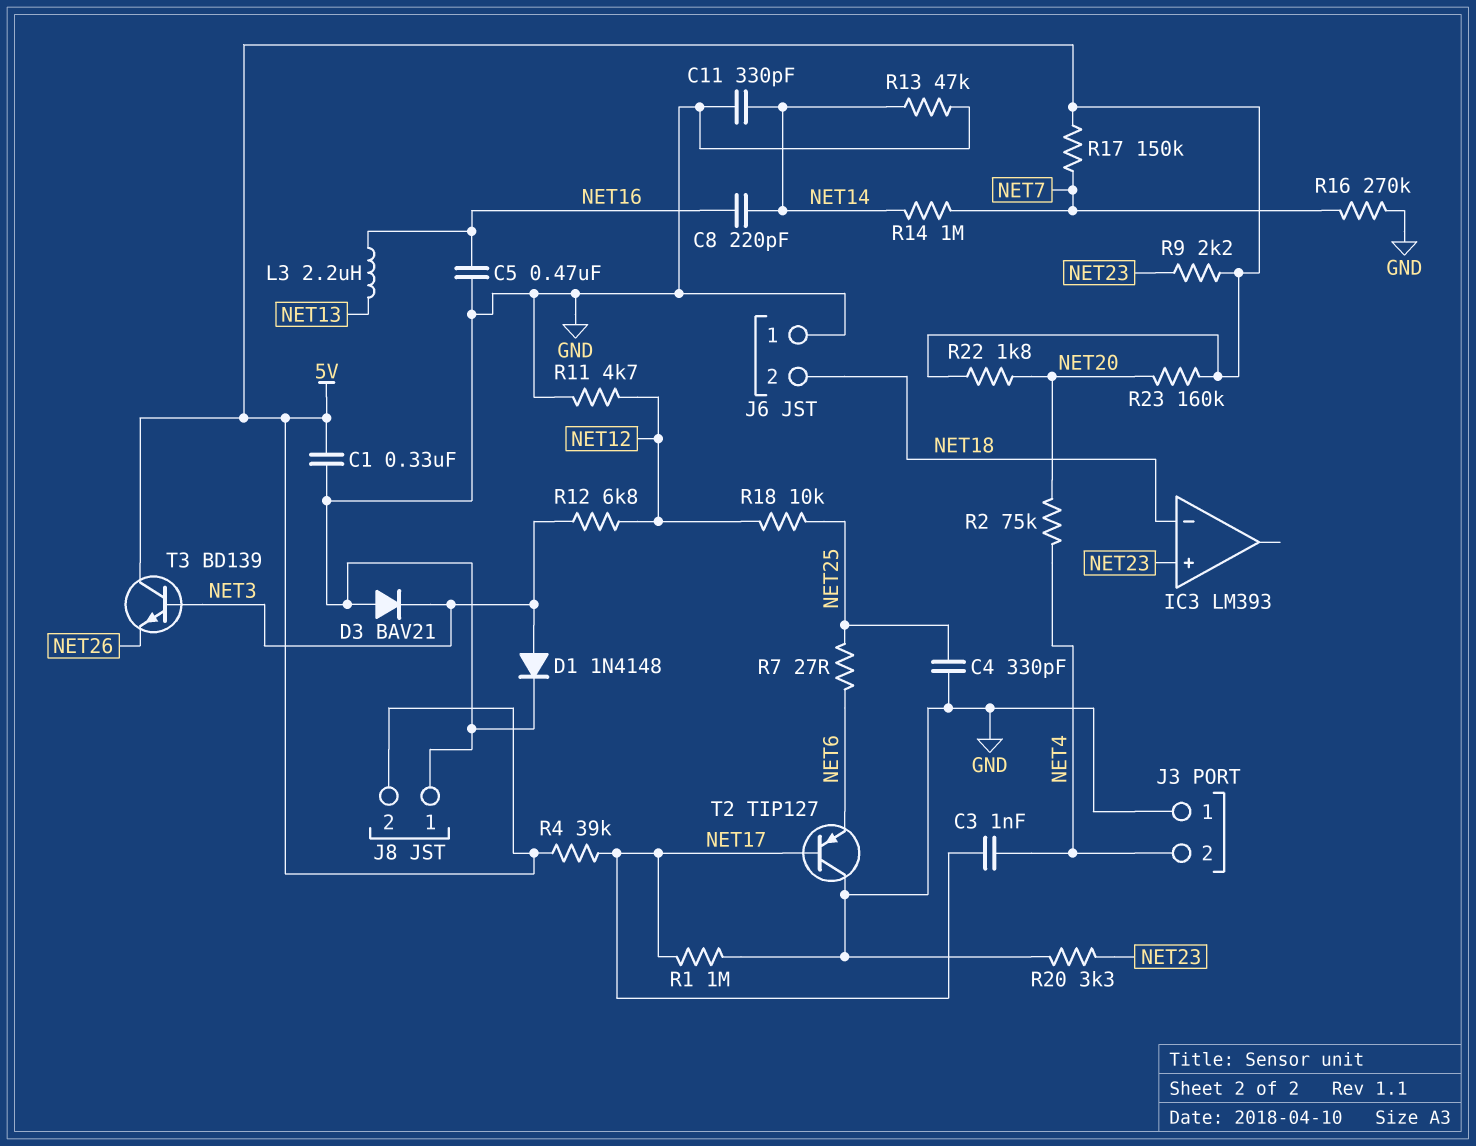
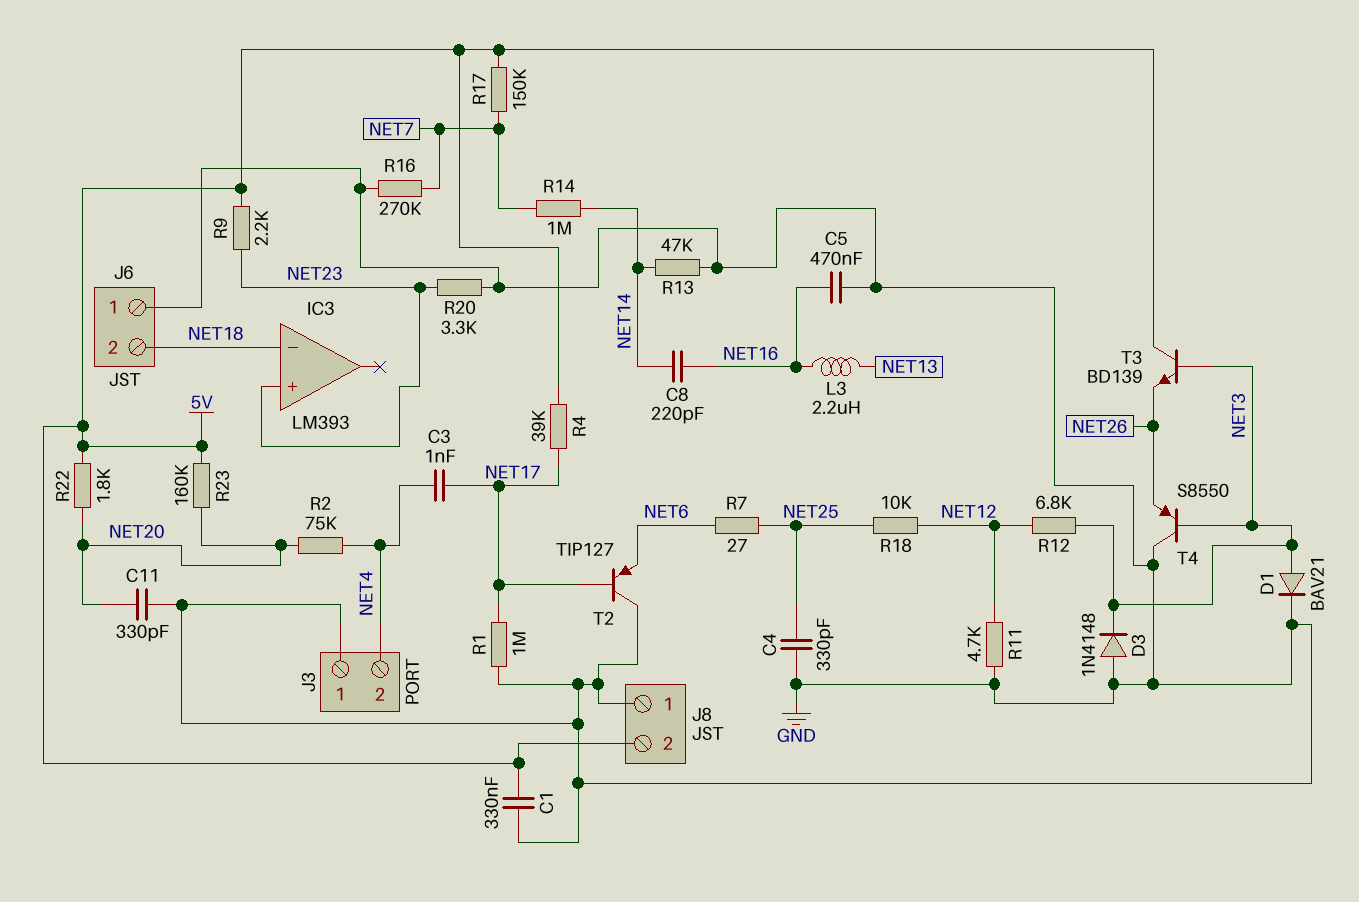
C11: 330pF (GND, NET14) -> 330pF (GND, NET20)
D1: diode 1N4148 (A NET3, K GND) -> diode BAV21 (A NET3, K GND)
D3: diode BAV21 (A GND, K NET3) -> diode 1N4148 (A GND, K NET3)
T4: none -> PNP S8550 (B NET3, C GND, E NET26)

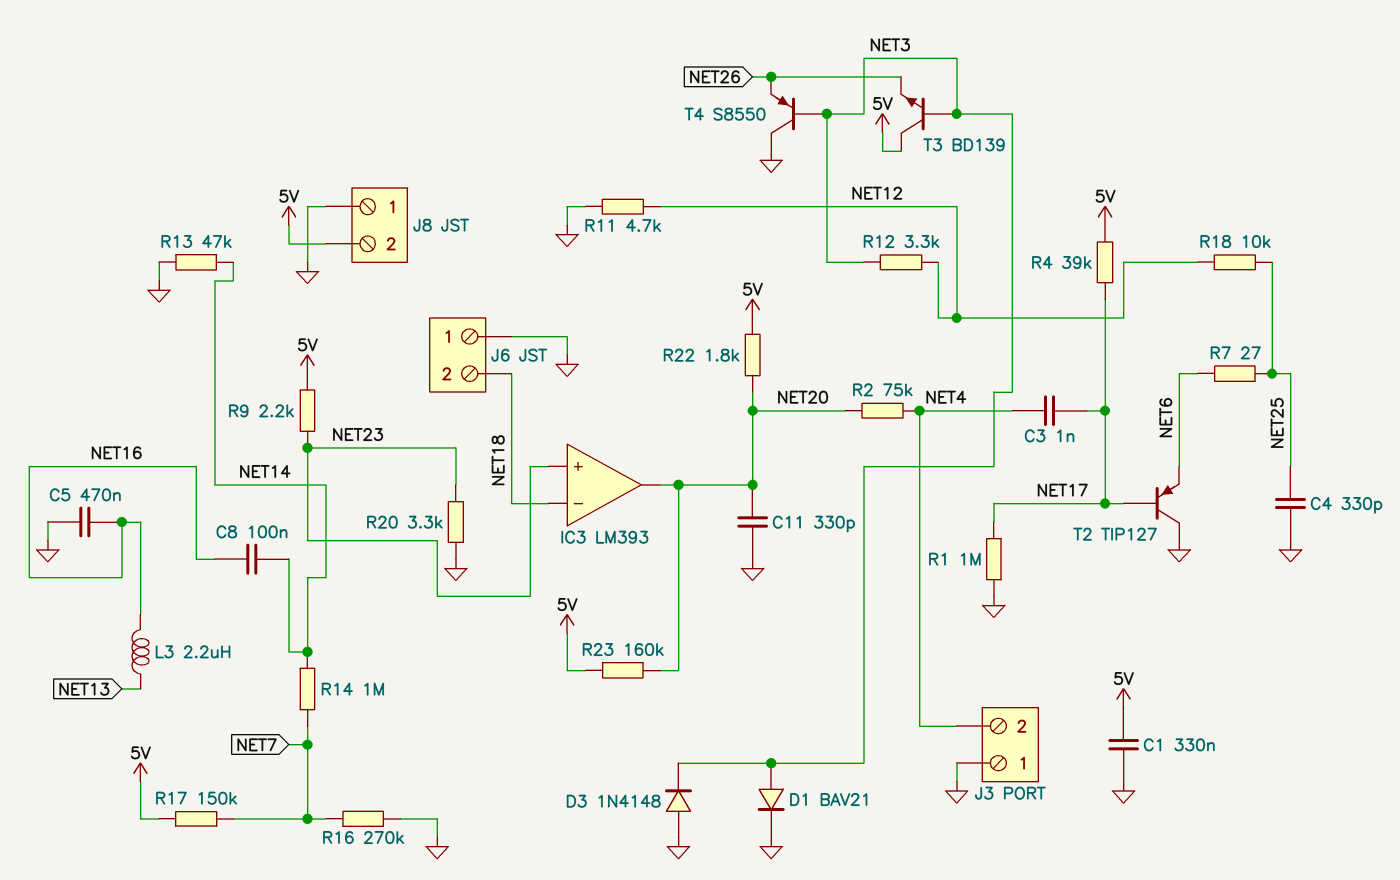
C8: 220pF (NET14, NET16) -> 100nF (NET14, NET16)
IC3 pin out: none -> NET20
R12: 6.8k (NET3, NET12) -> 3.3k (NET3, NET12)

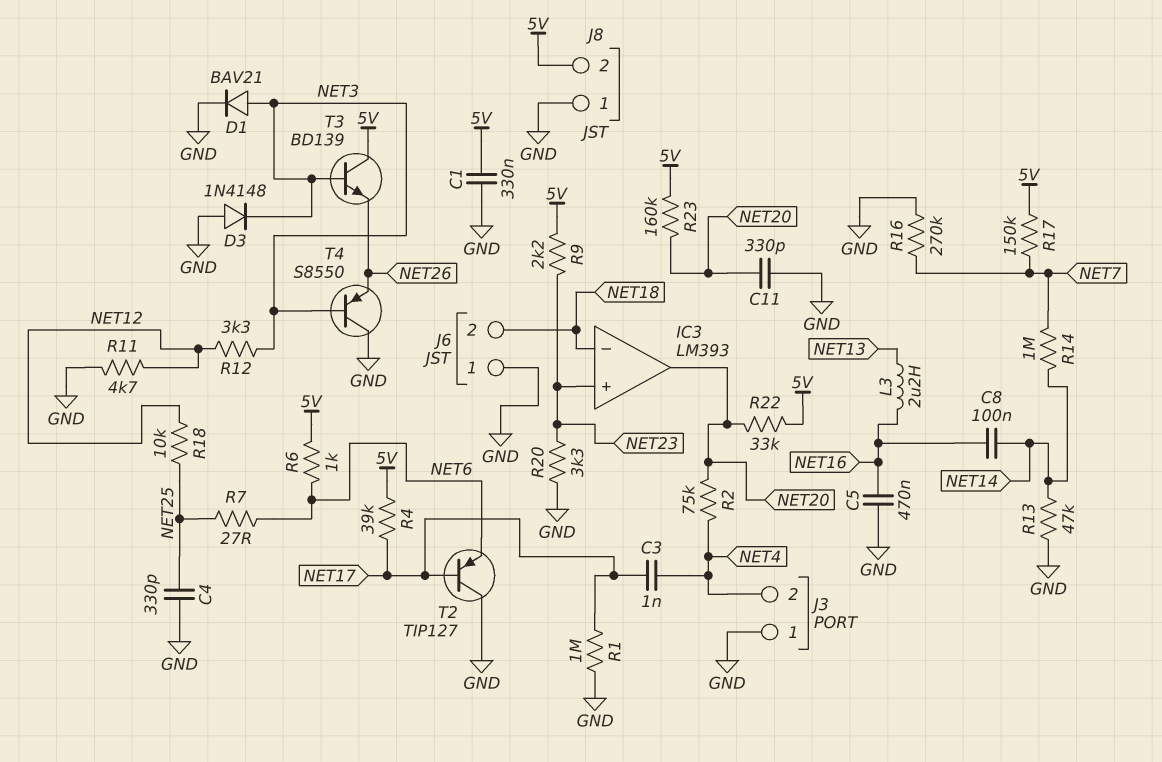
R6: none -> 1k (5V, NET6)
R22: 1.8k (5V, NET20) -> 33k (5V, NET20)

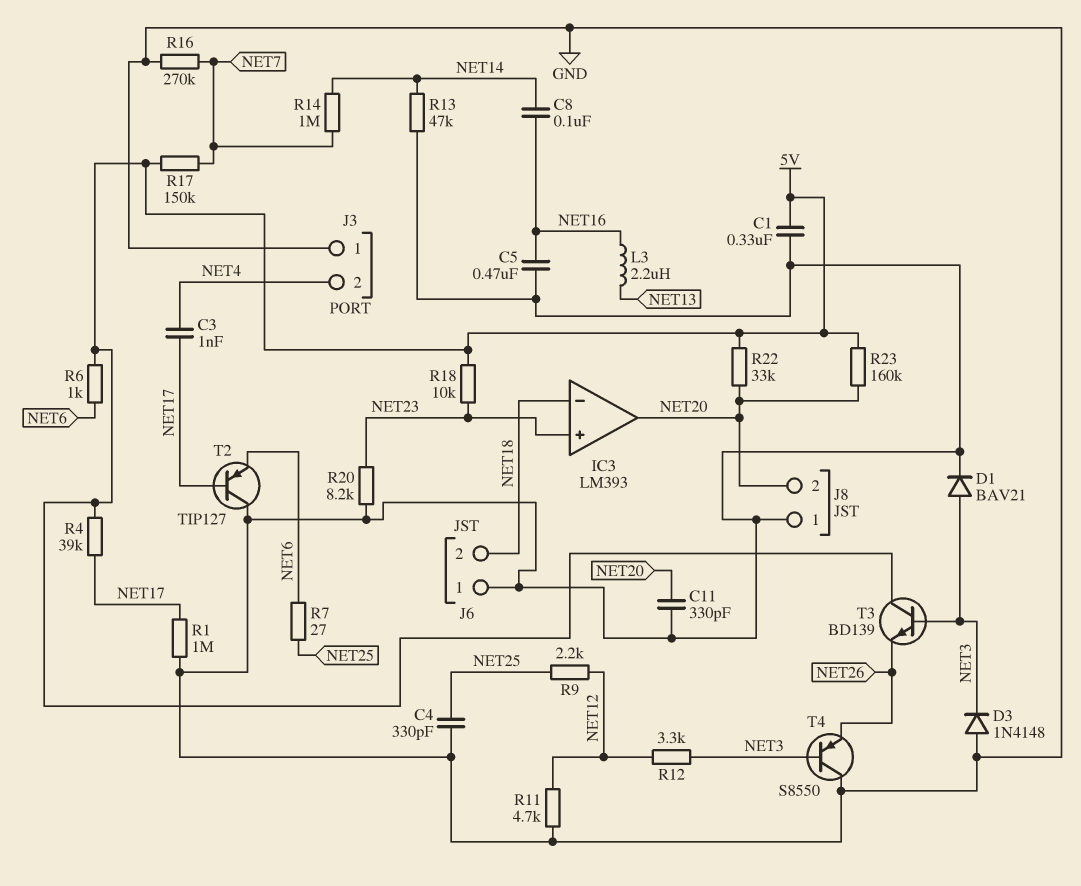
J8 pin 2: 5V -> NET20
R2: 75k (NET4, NET20) -> none
R9: 2.2k (5V, NET23) -> 2.2k (NET12, NET25)
R18: 10k (NET12, NET25) -> 10k (5V, NET23)
R20: 3.3k (GND, NET23) -> 8.2k (GND, NET23)

